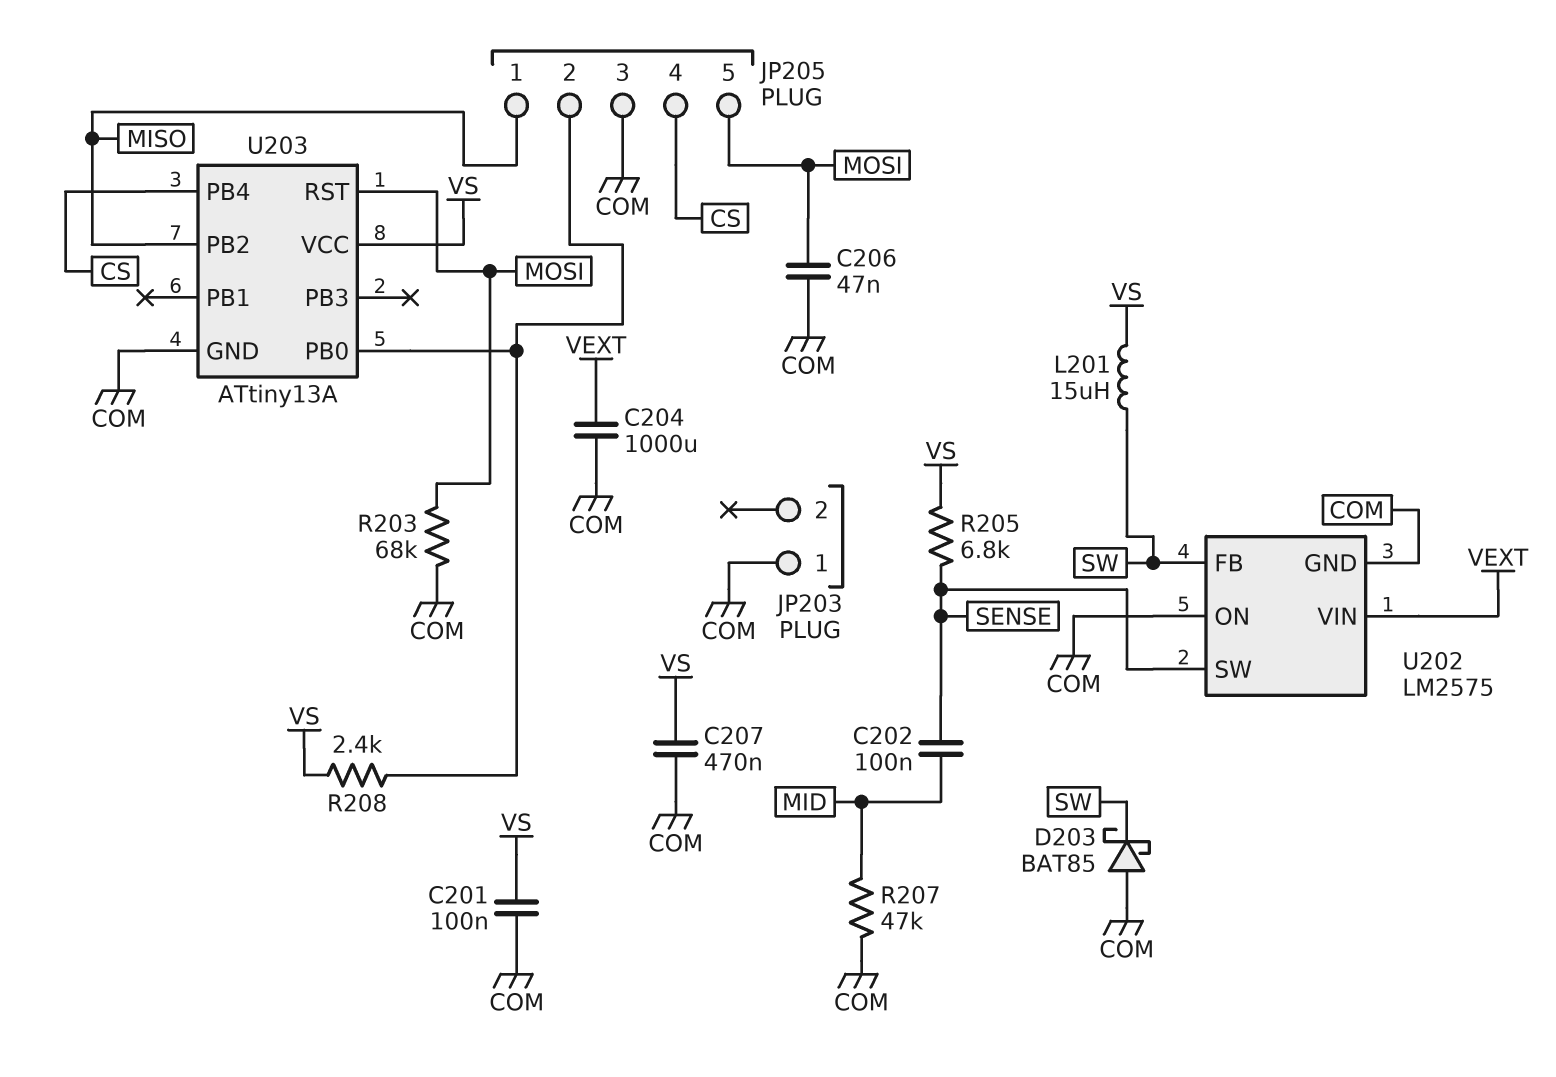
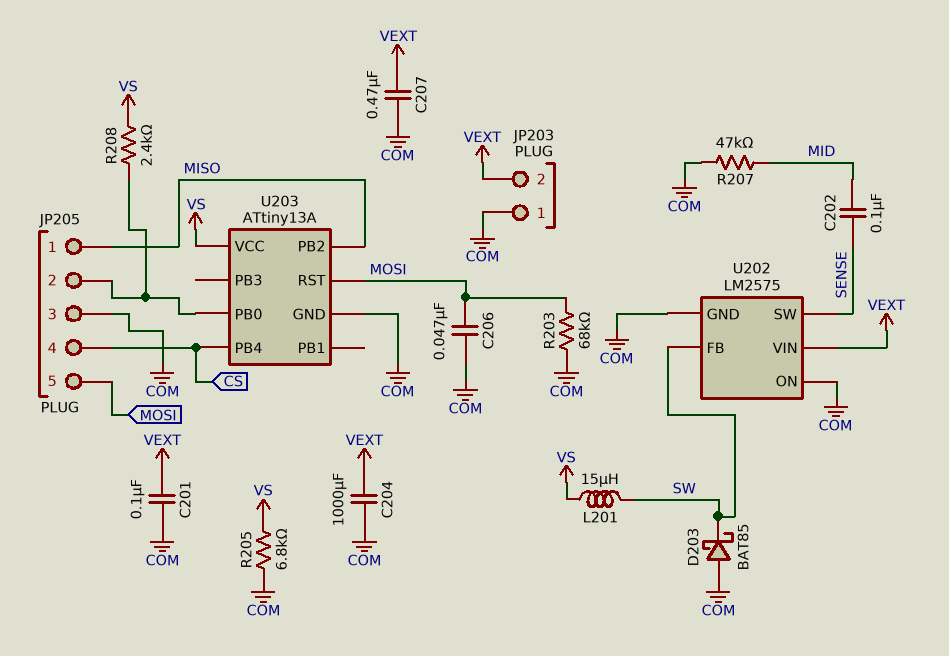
C201: 100nF (COM, VS) -> 100nF (COM, VEXT)
C207: 470nF (COM, VS) -> 470nF (COM, VEXT)
JP203 pin 2: none -> VEXT
R205: 6.8k (SENSE, VS) -> 6.8k (COM, VS)

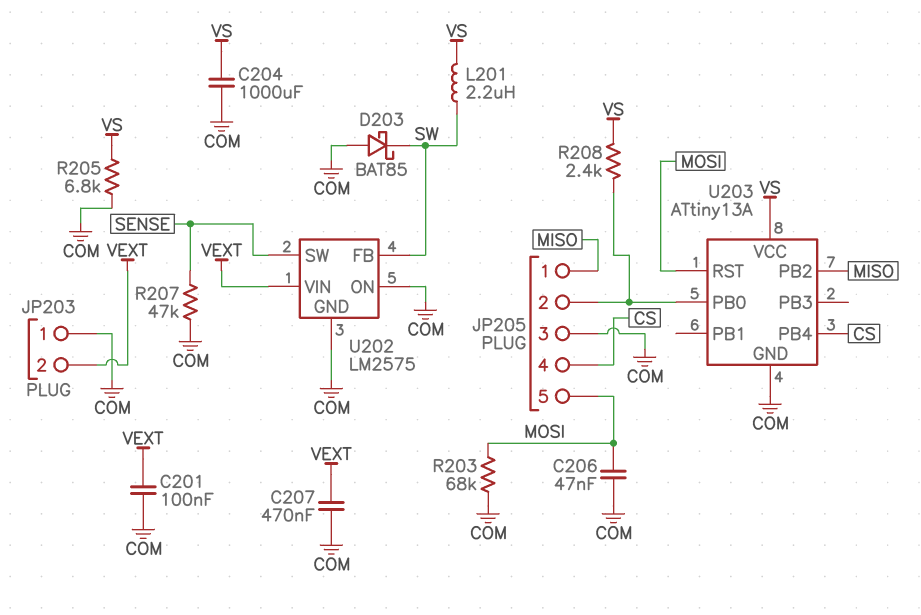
C202: 100nF (MID, SENSE) -> none
C204: 1000uF (COM, VEXT) -> 1000uF (COM, VS)
L201: 15uH (SW, VS) -> 2.2uH (SW, VS)
R207: 47k (COM, MID) -> 47k (COM, SENSE)

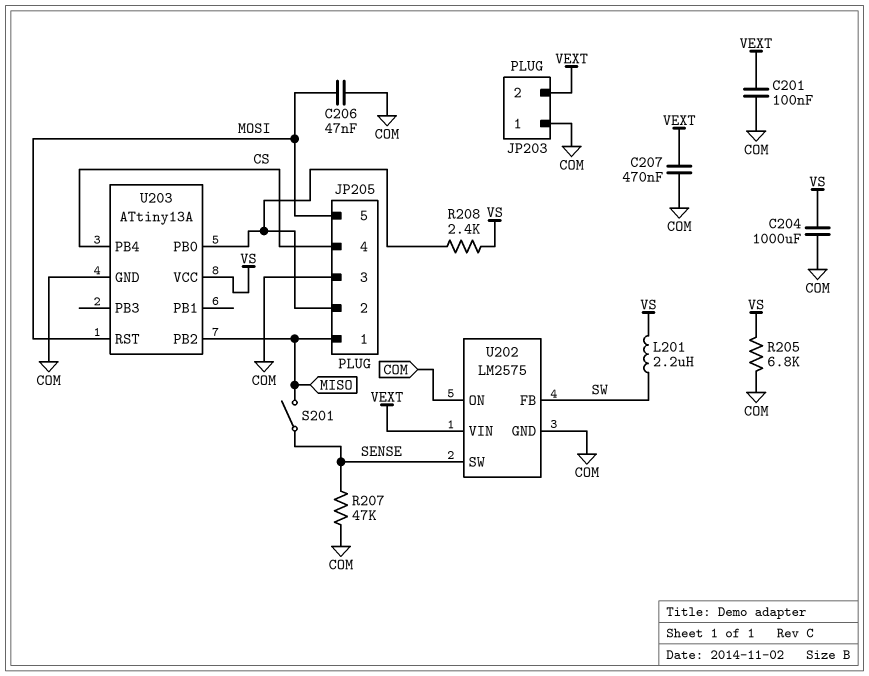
D203: schottky BAT85 (A COM, K SW) -> none
R203: 68k (COM, MOSI) -> none
S201: none -> switch (MISO, SENSE)

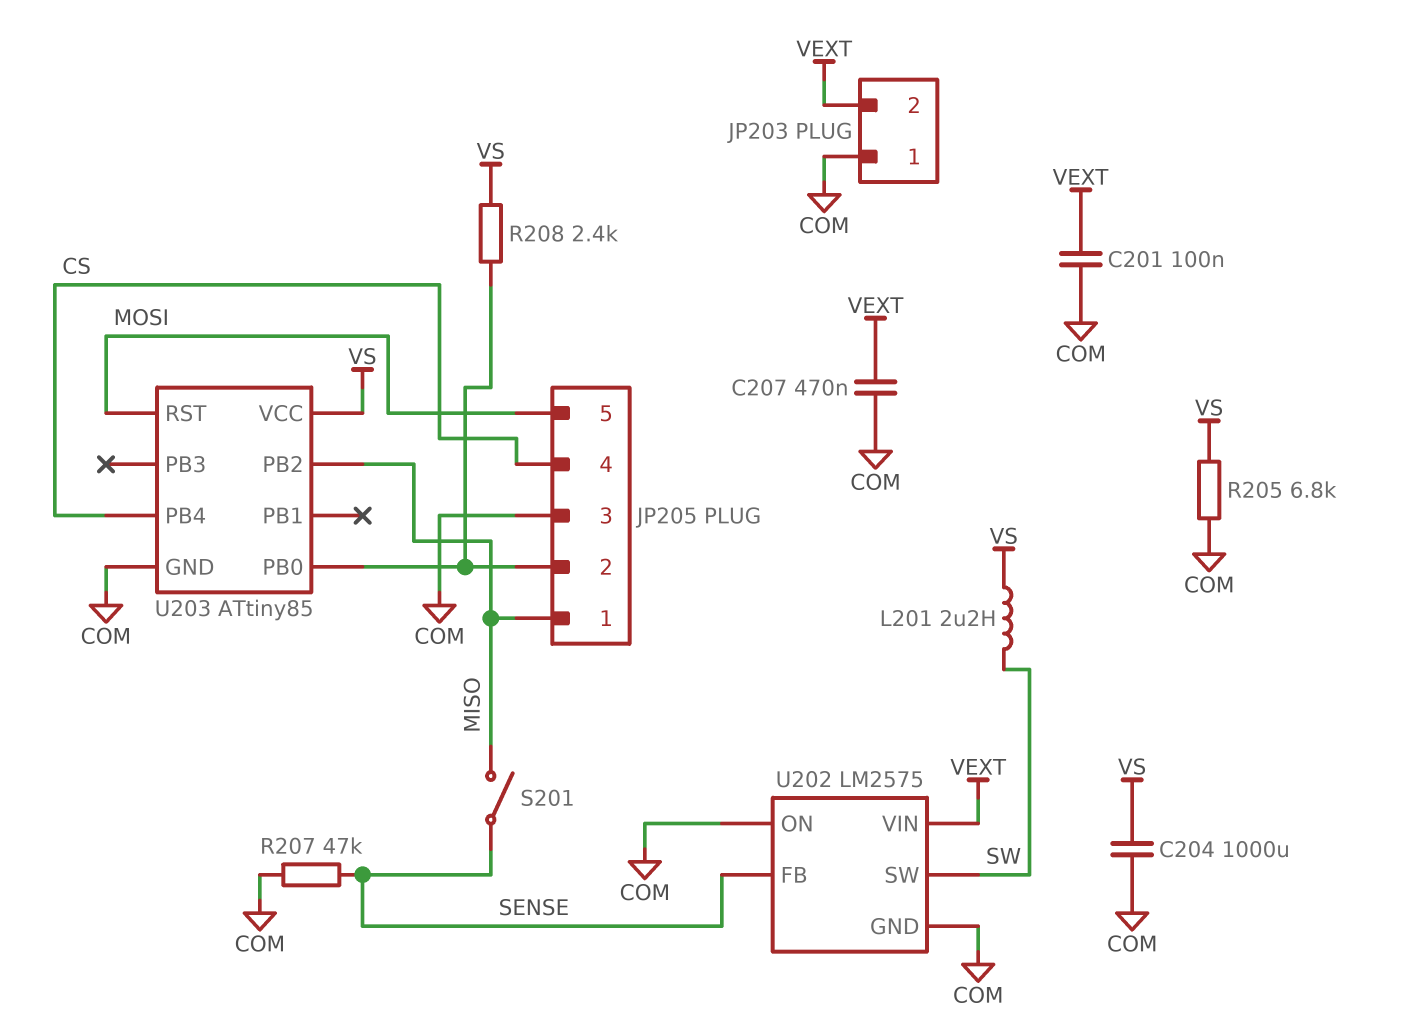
C206: 47nF (COM, MOSI) -> none
U202 pin FB: SW -> SENSE
U202 pin SW: SENSE -> SW
U203: ATtiny13A -> ATtiny85

